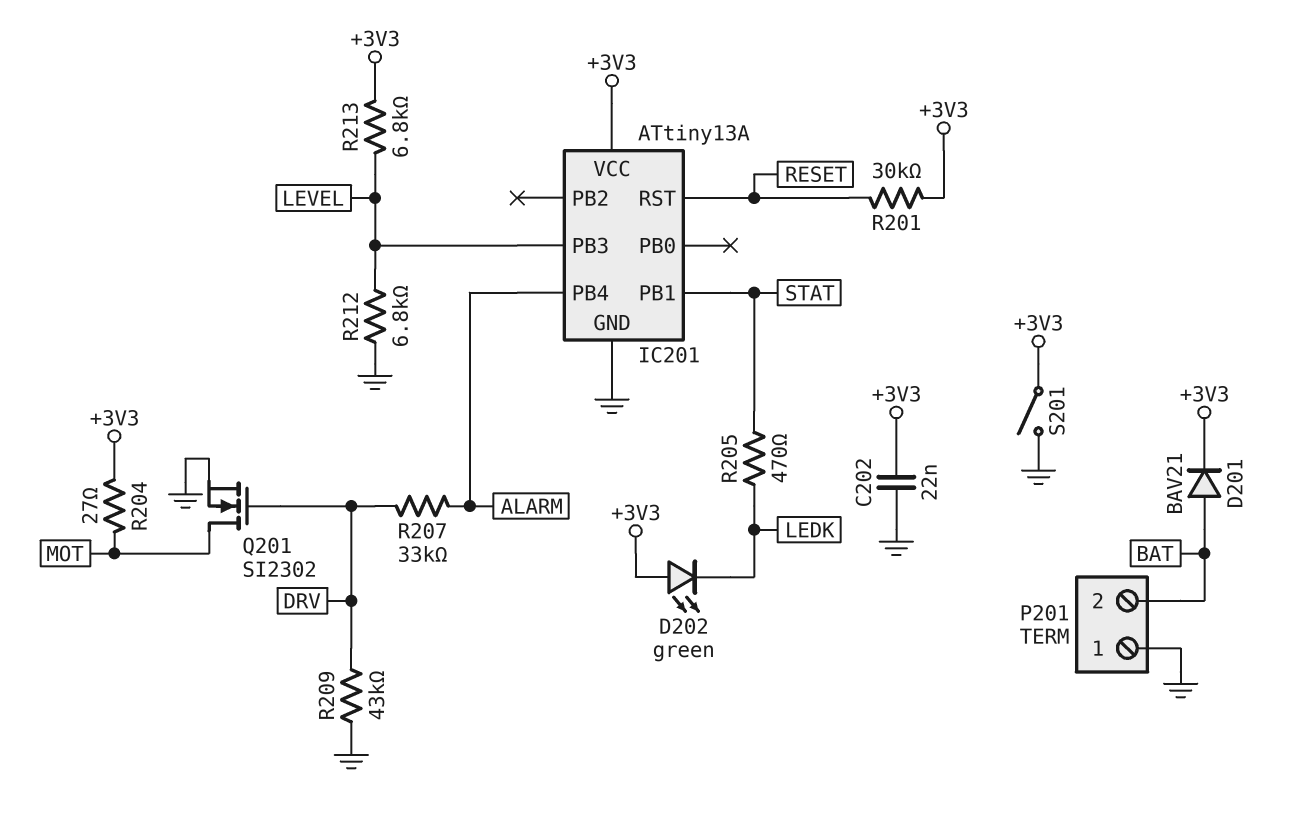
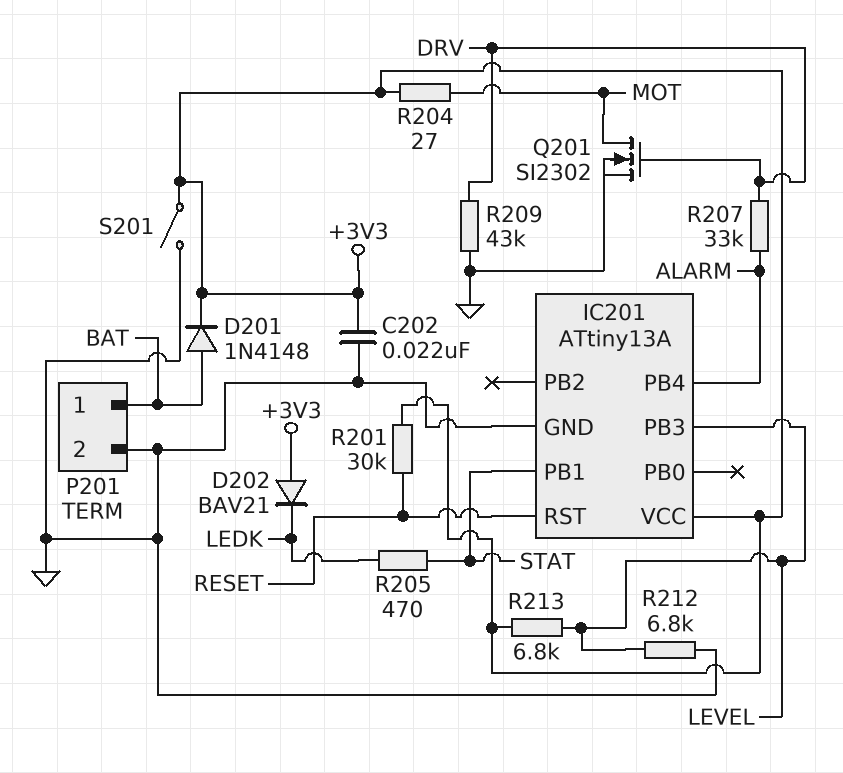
D201: diode BAV21 (A BAT, K +3V3) -> diode 1N4148 (A BAT, K +3V3)
D202: LED green (A +3V3, K LEDK) -> diode BAV21 (A +3V3, K LEDK)
P201 pin 1: GND -> BAT
P201 pin 2: BAT -> GND

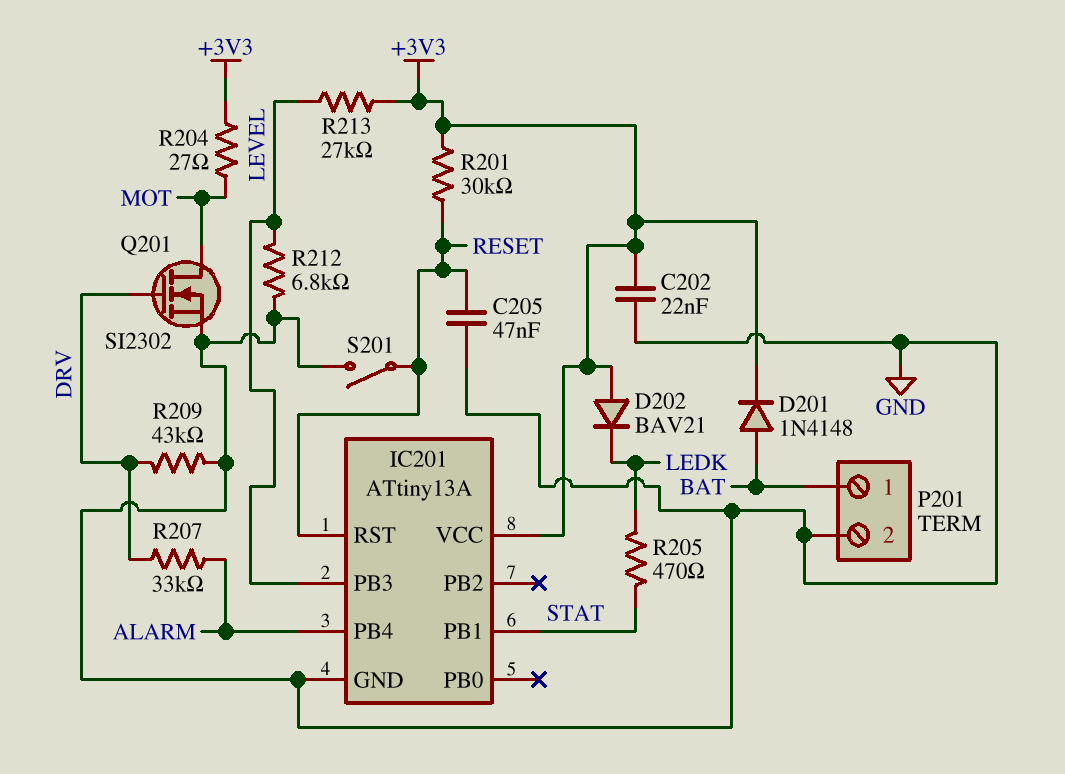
C205: none -> 47nF (GND, RESET)
R213: 6.8k (+3V3, LEVEL) -> 27k (+3V3, LEVEL)
S201: switch (+3V3, GND) -> switch (GND, RESET)

